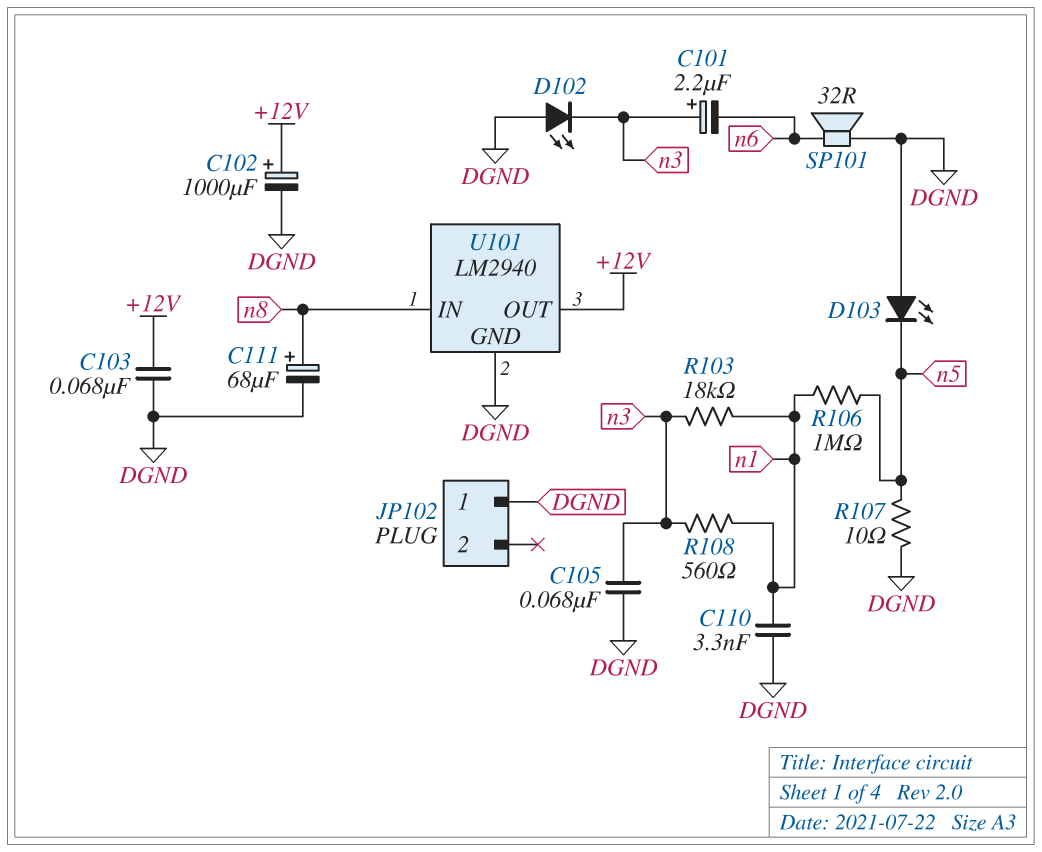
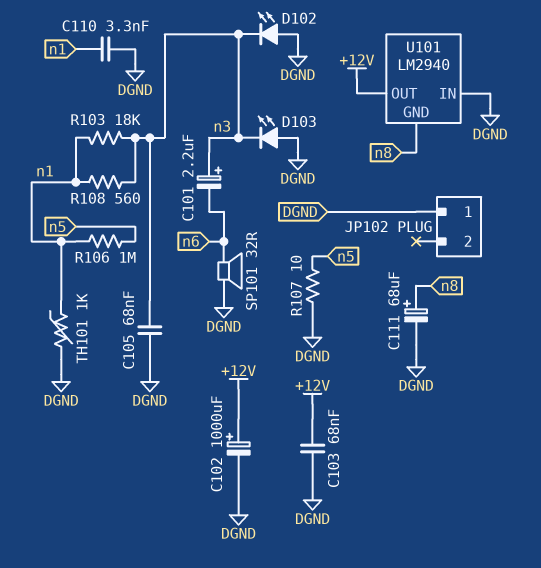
D103: LED (A DGND, K n5) -> LED (A DGND, K n3)
TH101: none -> 1k (DGND, n1)
U101 pin GND: DGND -> n8
U101 pin IN: n8 -> DGND

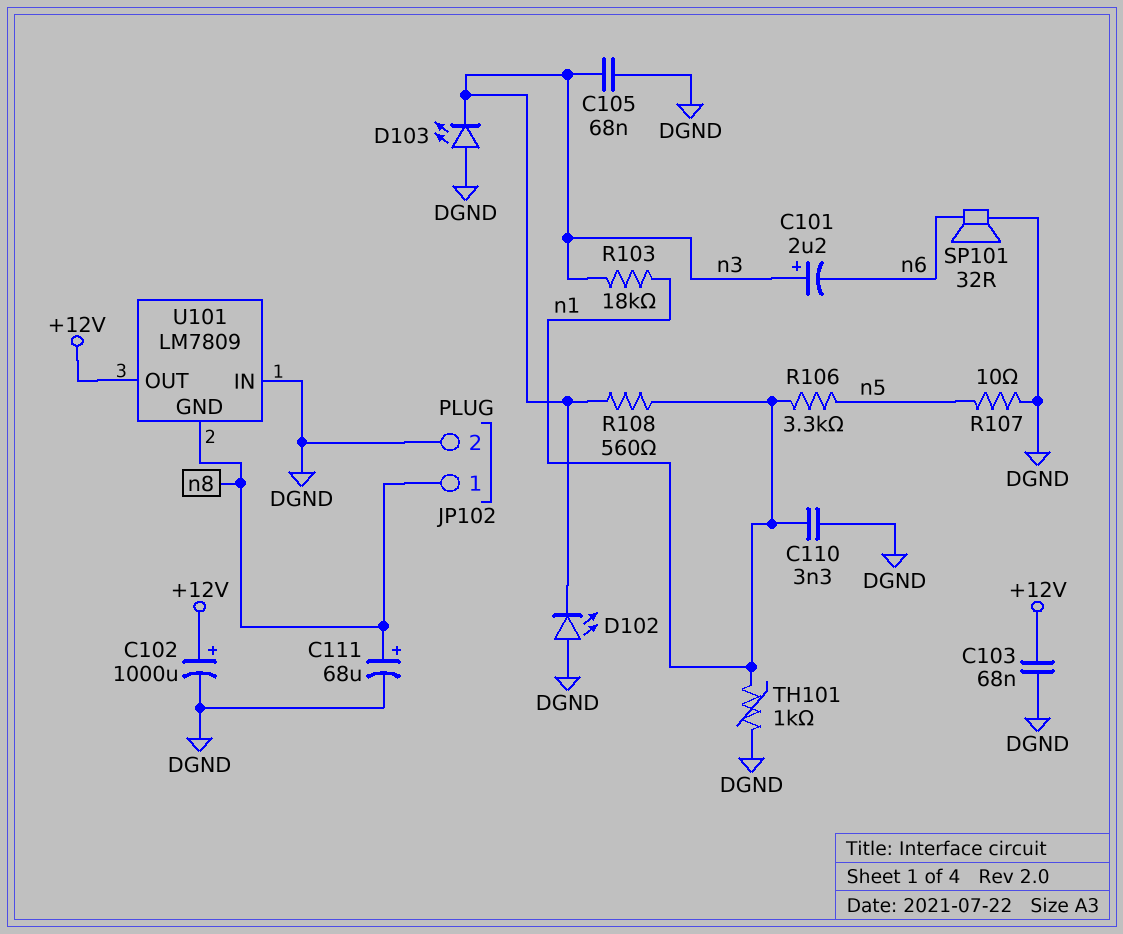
JP102 pin 1: DGND -> n8
JP102 pin 2: none -> DGND
R106: 1M (n1, n5) -> 3.3k (n1, n5)
U101: LM2940 -> LM7809

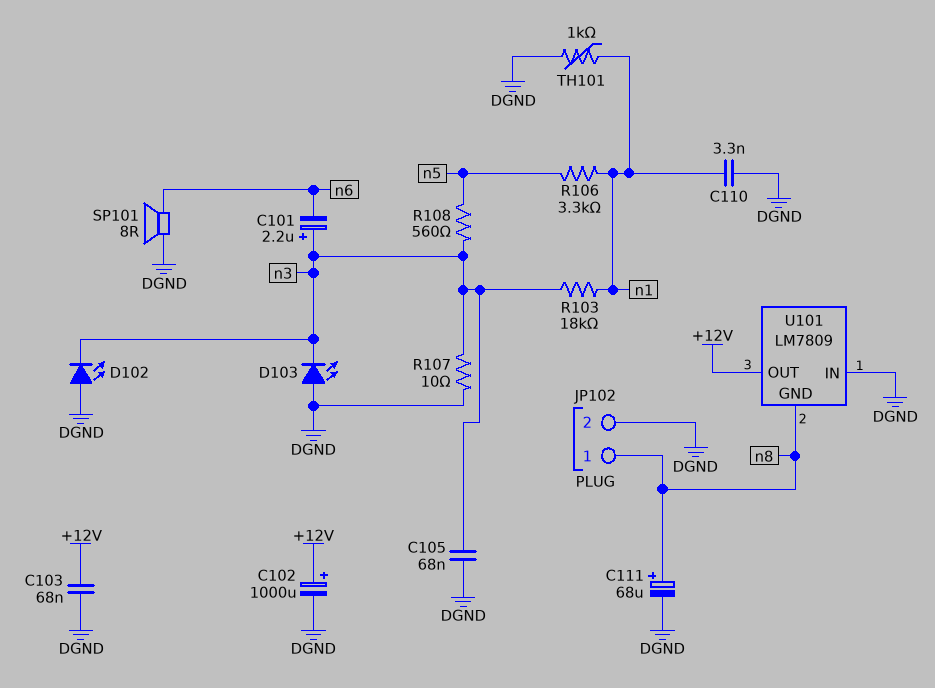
R107: 10 (DGND, n5) -> 10 (DGND, n3)
R108: 560 (n1, n3) -> 560 (n3, n5)
SP101: speaker 32R (DGND, n6) -> speaker 8R (DGND, n6)

